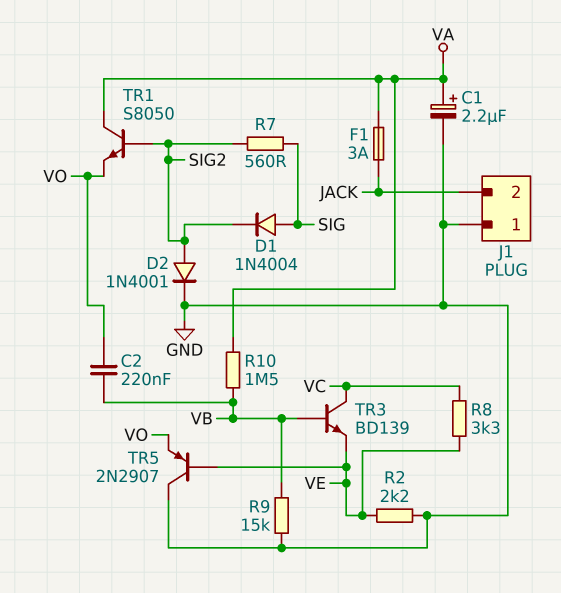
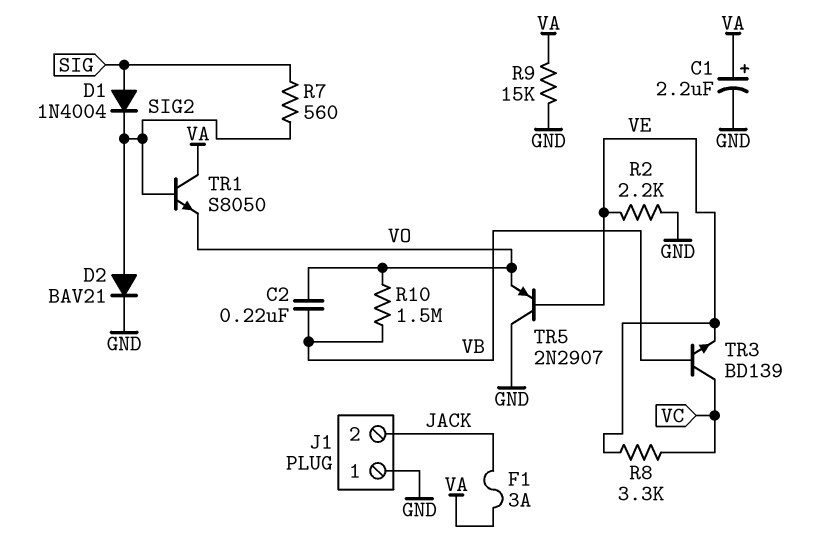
D2: diode 1N4001 (A SIG2, K GND) -> diode BAV21 (A SIG2, K GND)
R9: 15k (GND, VB) -> 15k (GND, VA)
R10: 1.5M (VA, VB) -> 1.5M (VB, VO)

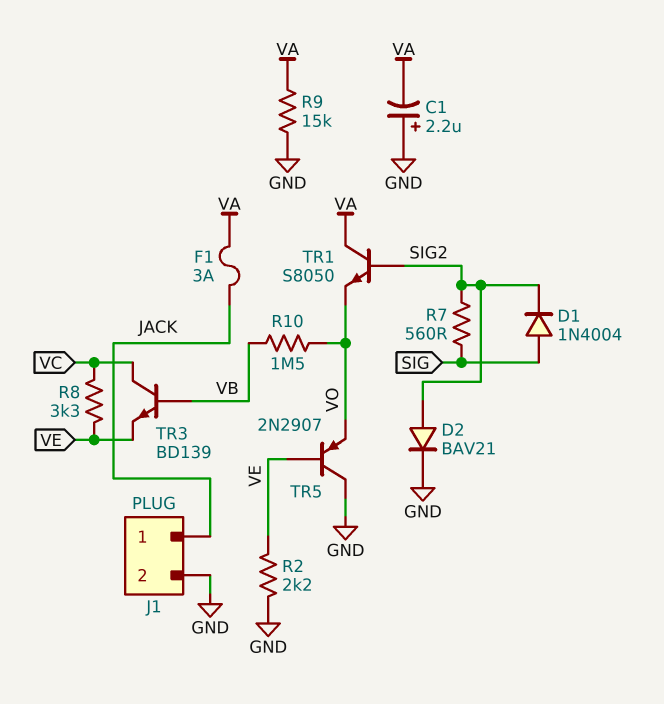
C1: 2.2uF (plus VA, minus GND) -> 2.2uF (plus GND, minus VA)
C2: 220nF (VB, VO) -> none
J1 pin 1: GND -> JACK
J1 pin 2: JACK -> GND

